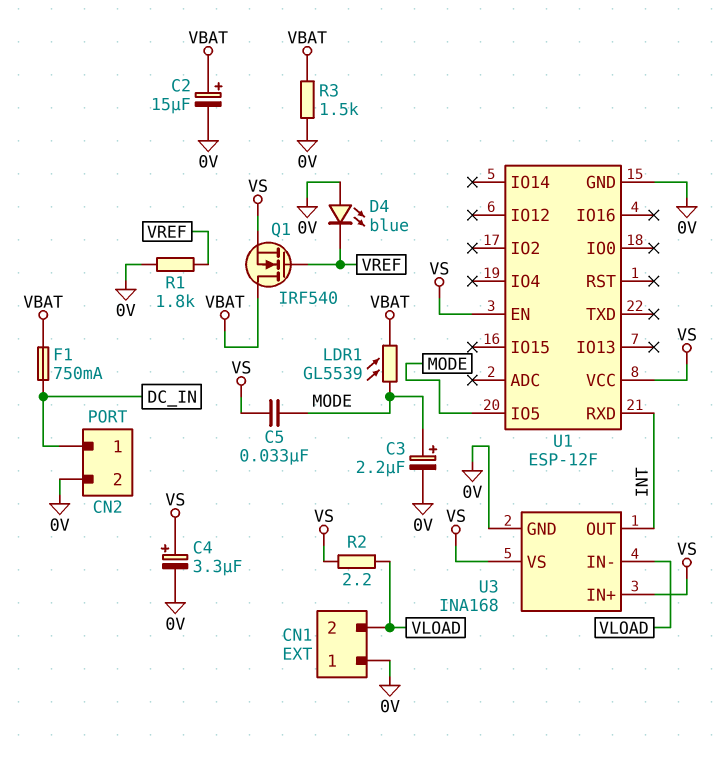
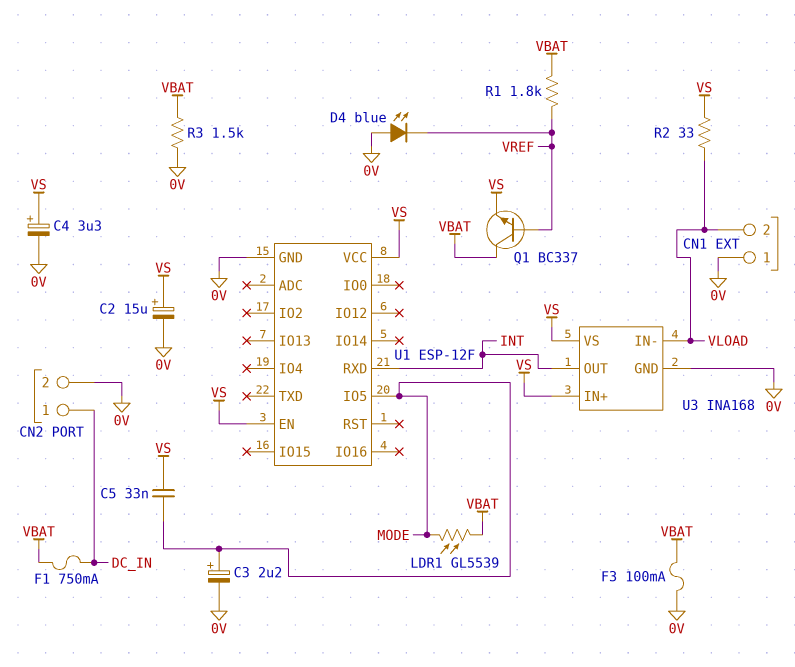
C2: 15uF (plus VBAT, minus 0V) -> 15uF (plus VS, minus 0V)
F3: none -> 100mA (0V, VBAT)
Q1: NMOS IRF540 (G VREF, D VBAT, S VS) -> NPN BC337 (B VREF, C VBAT, E VS)
R1: 1.8k (0V, VREF) -> 1.8k (VBAT, VREF)
R2: 2.2 (VLOAD, VS) -> 33 (VLOAD, VS)

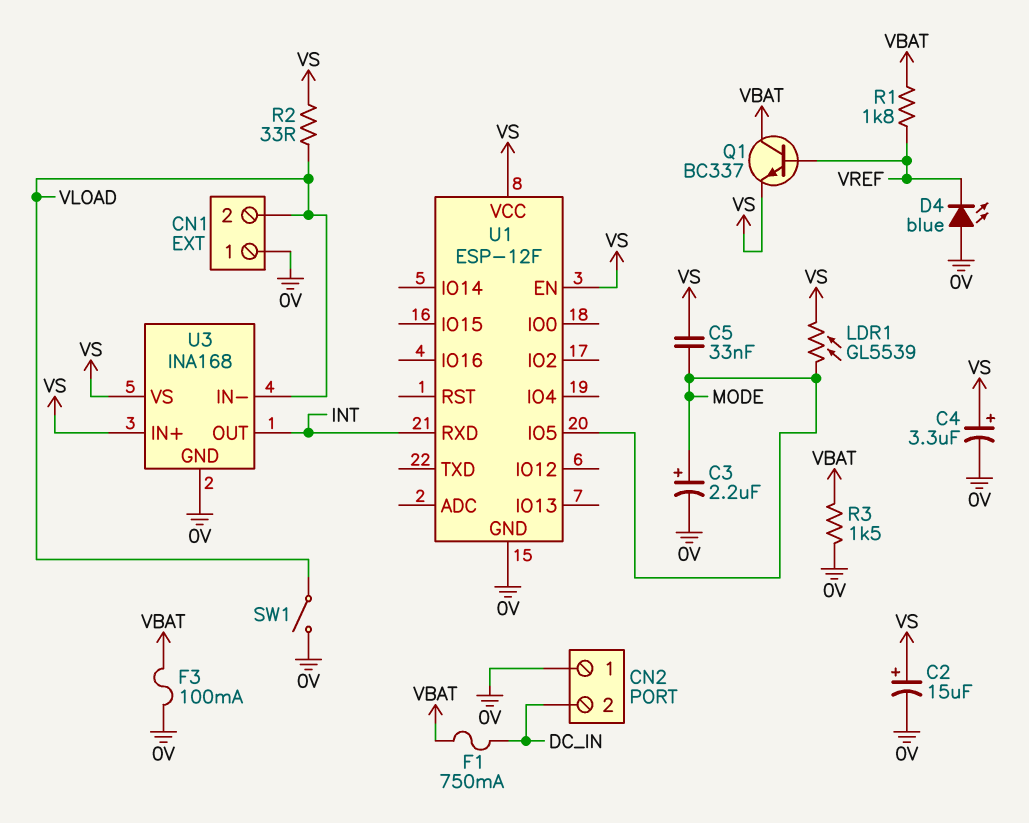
CN2 pin 1: DC_IN -> 0V
CN2 pin 2: 0V -> DC_IN
LDR1: GL5539 (MODE, VBAT) -> GL5539 (MODE, VS)
SW1: none -> switch (0V, VLOAD)

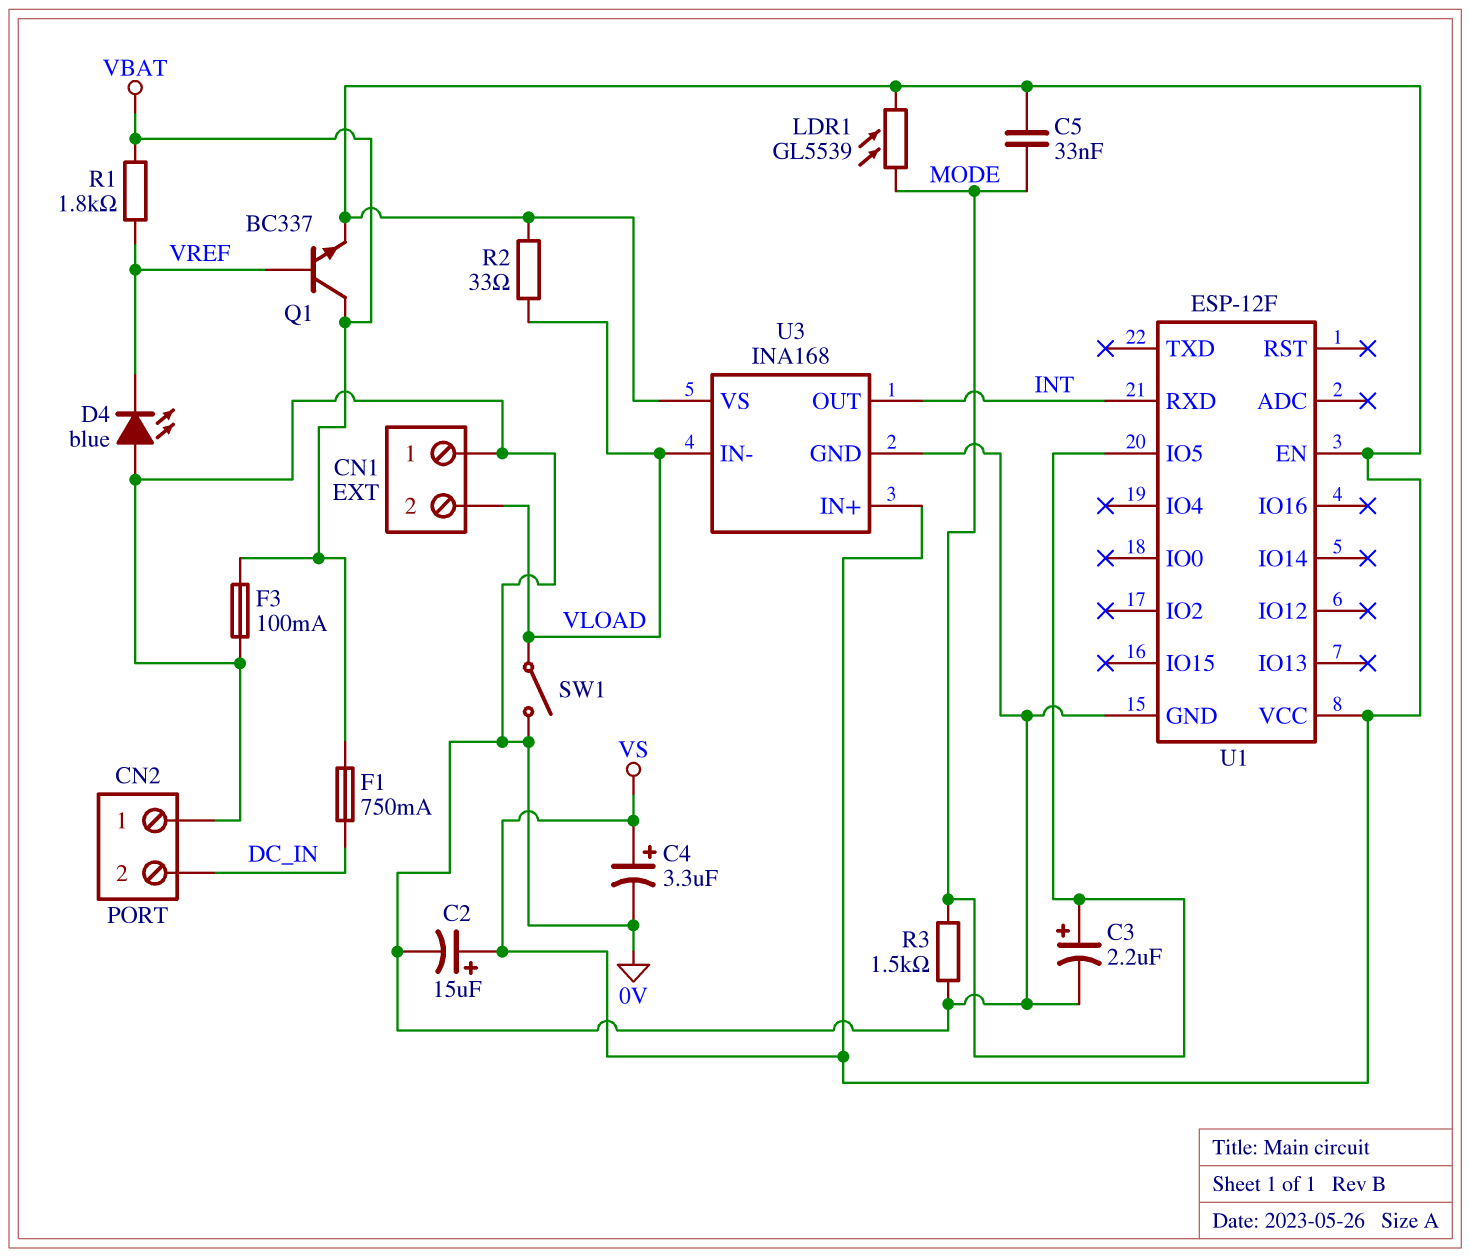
R3: 1.5k (0V, VBAT) -> 1.5k (0V, MODE)

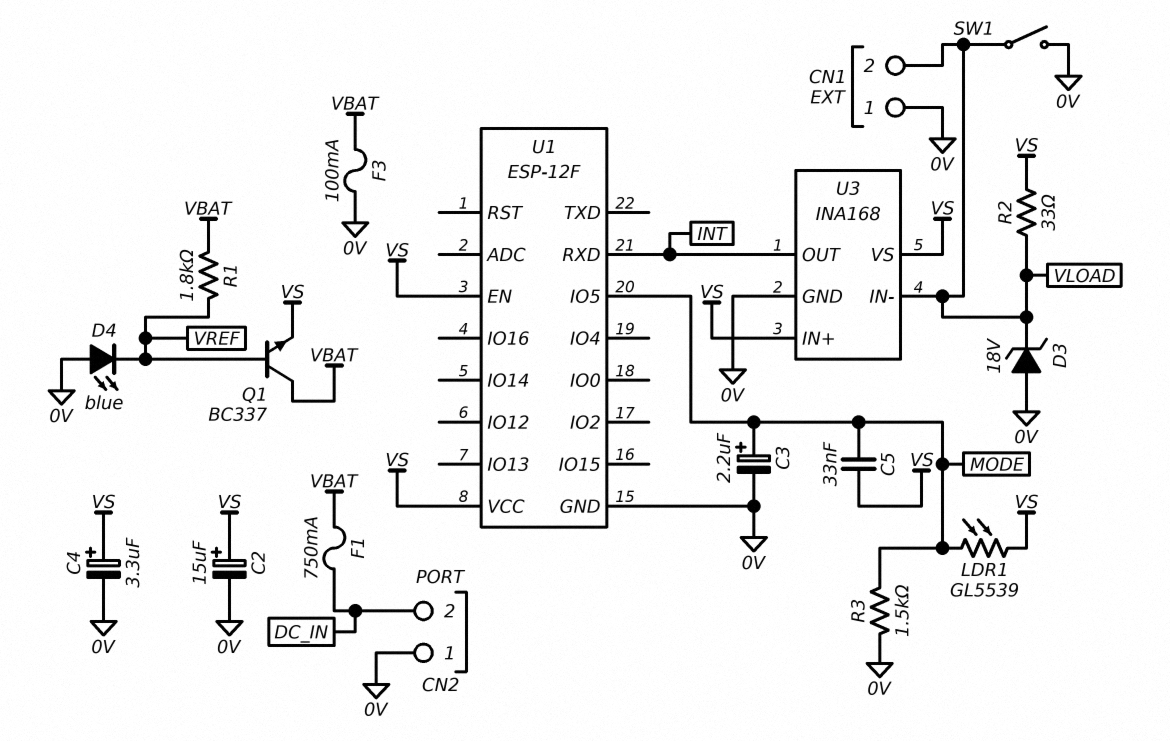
D3: none -> zener 18V (A 0V, K VLOAD)

